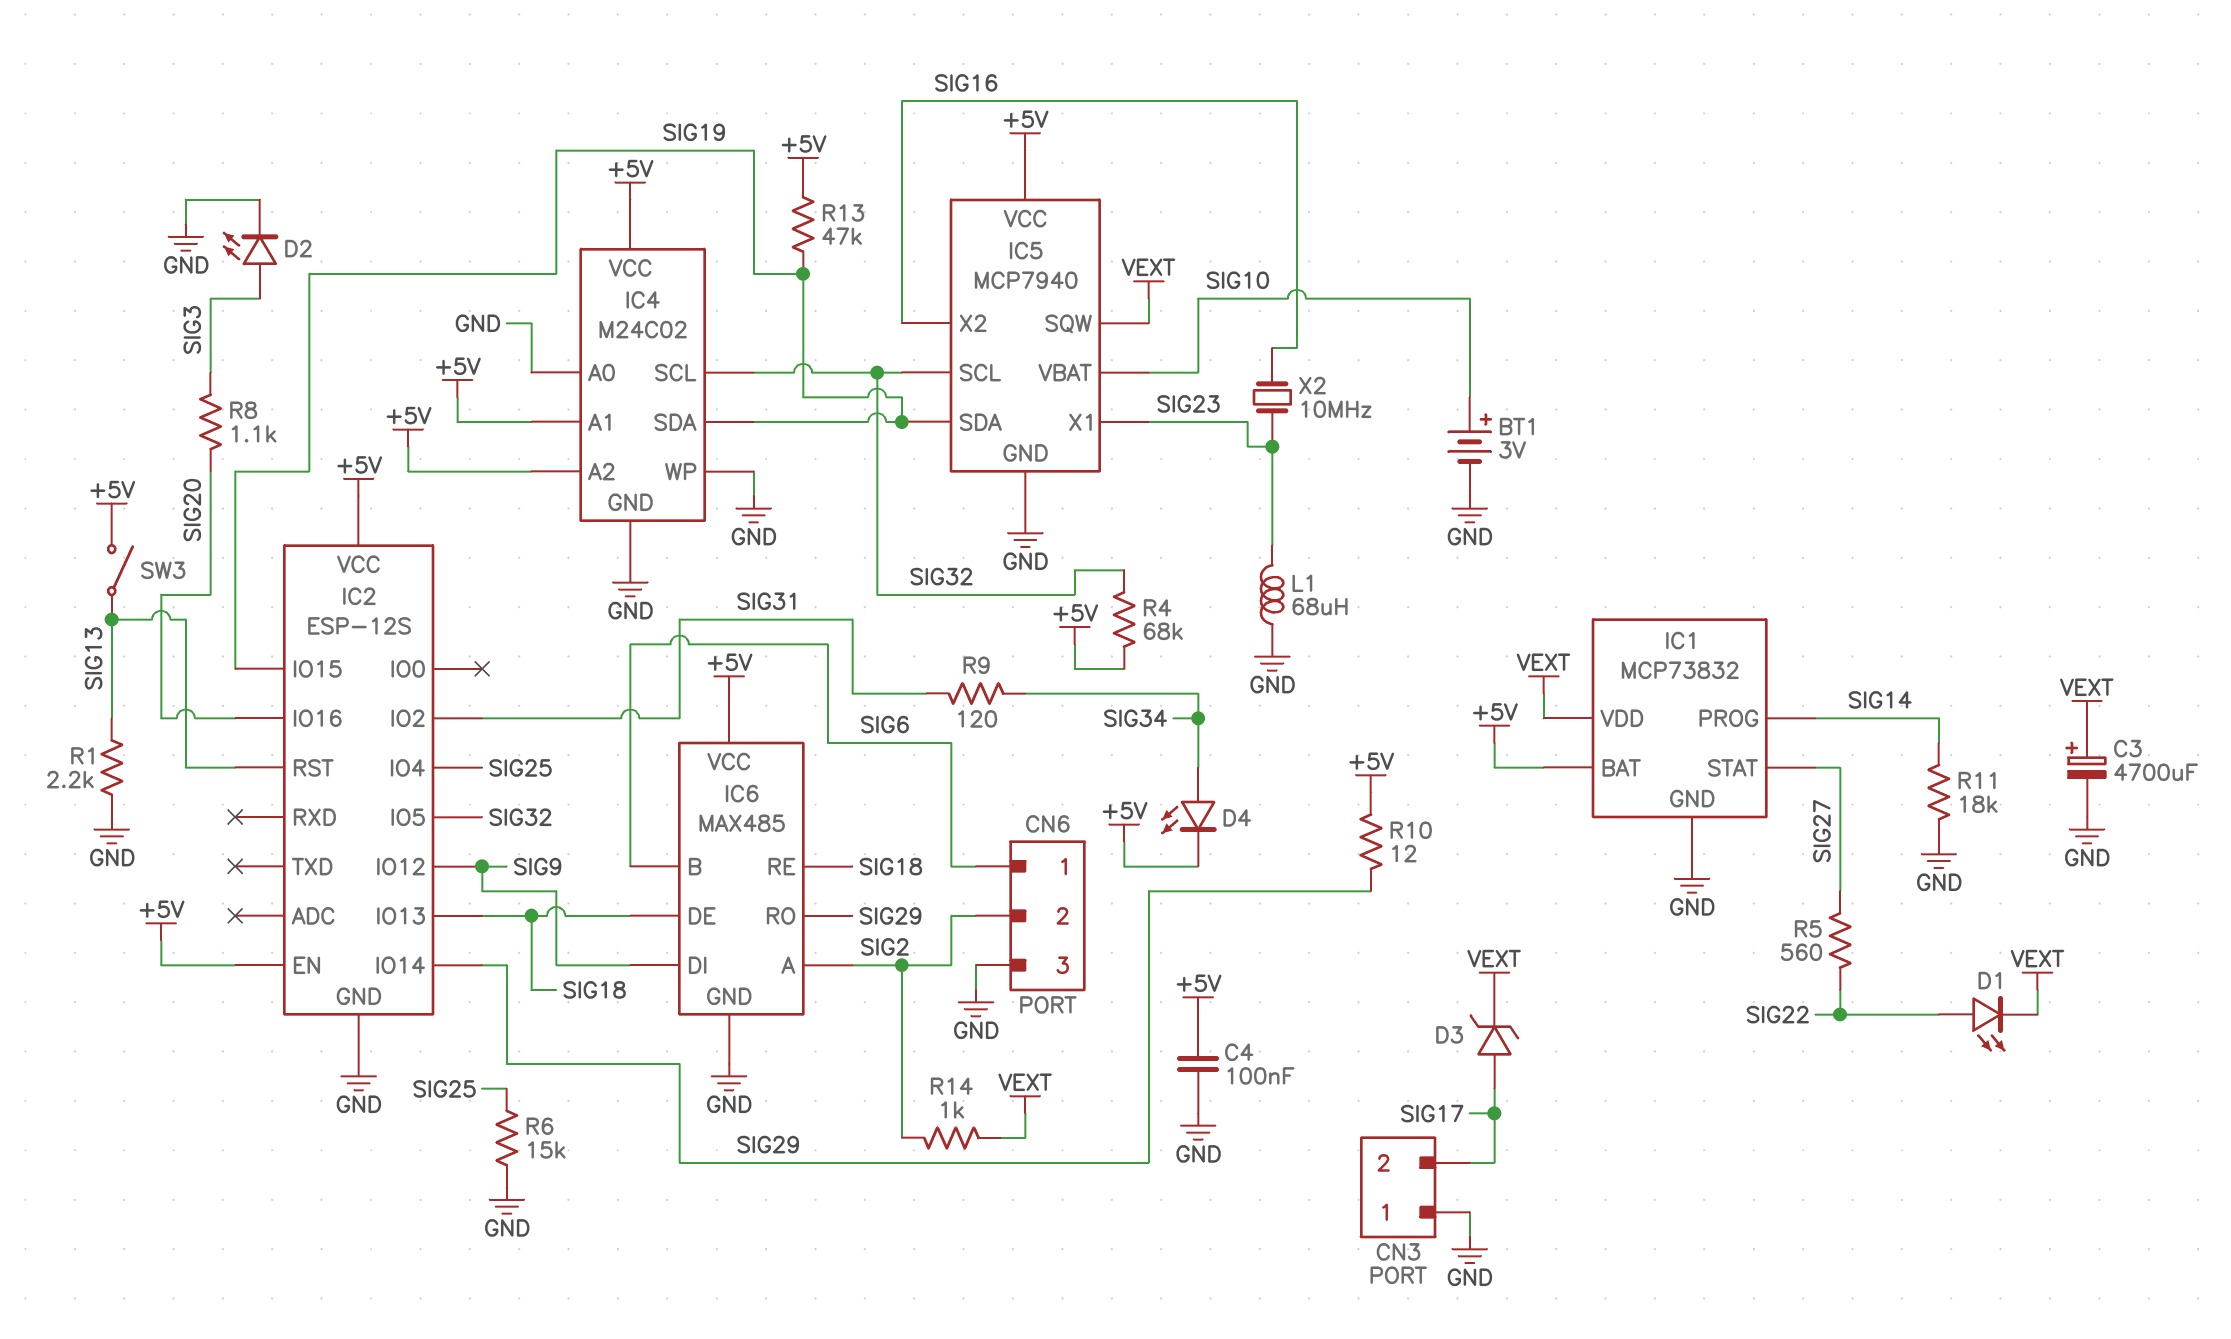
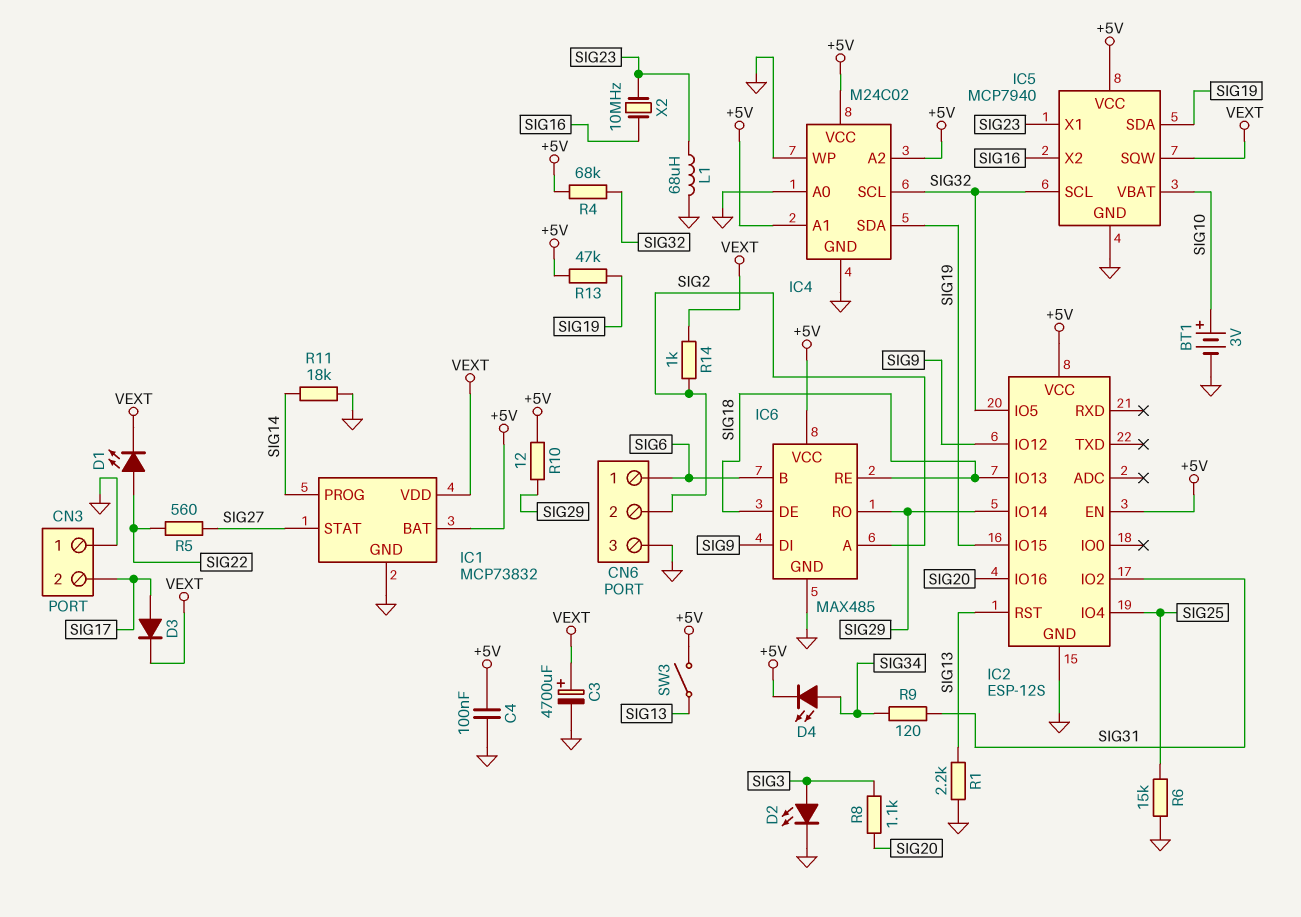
D3: zener (A SIG17, K VEXT) -> diode (A SIG17, K VEXT)

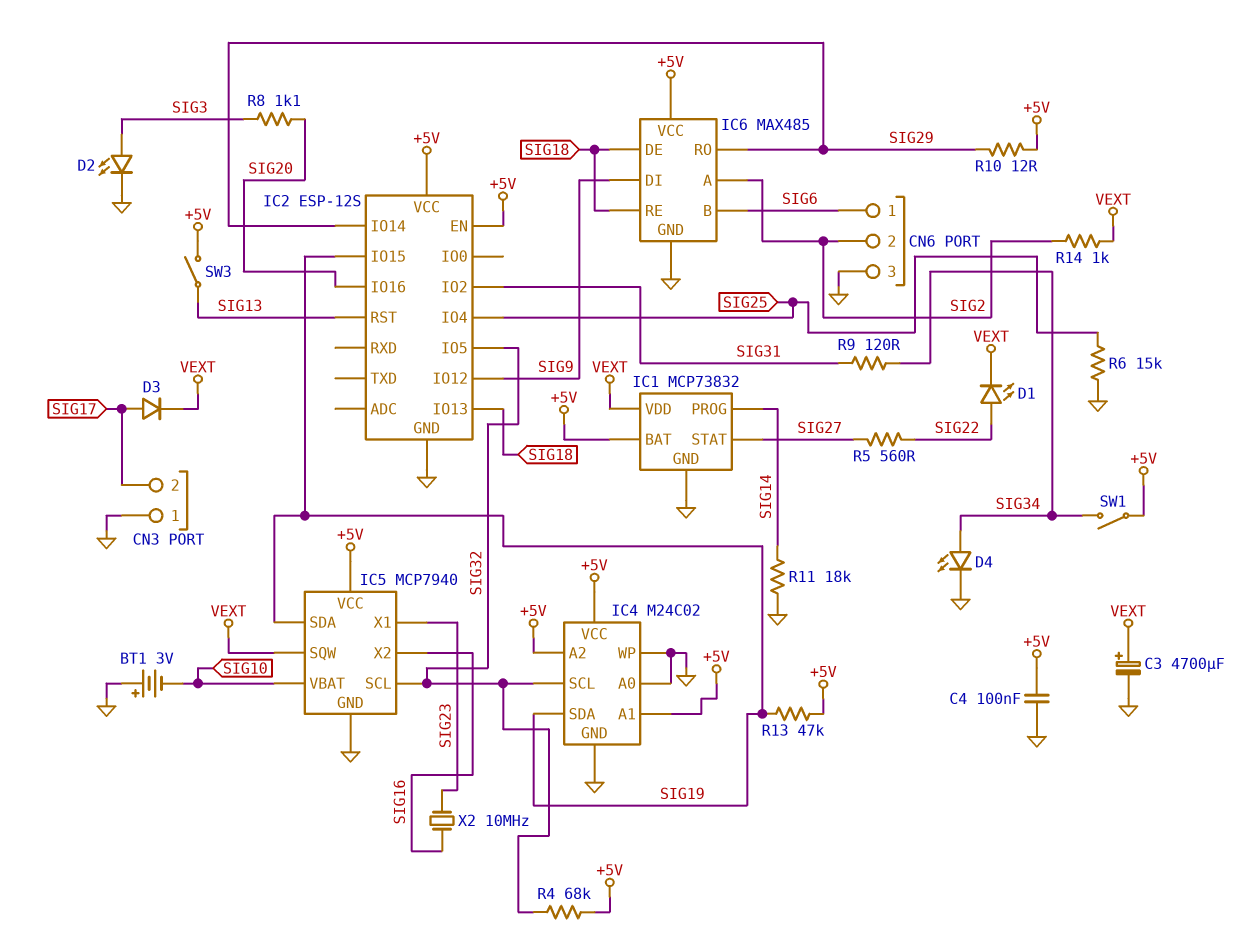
BT1: 3V (plus SIG10, minus GND) -> 3V (plus GND, minus SIG10)
D4: LED (A SIG34, K +5V) -> LED (A SIG34, K GND)
L1: 68uH (GND, SIG23) -> none
R1: 2.2k (GND, SIG13) -> none
SW1: none -> switch (+5V, SIG34)

